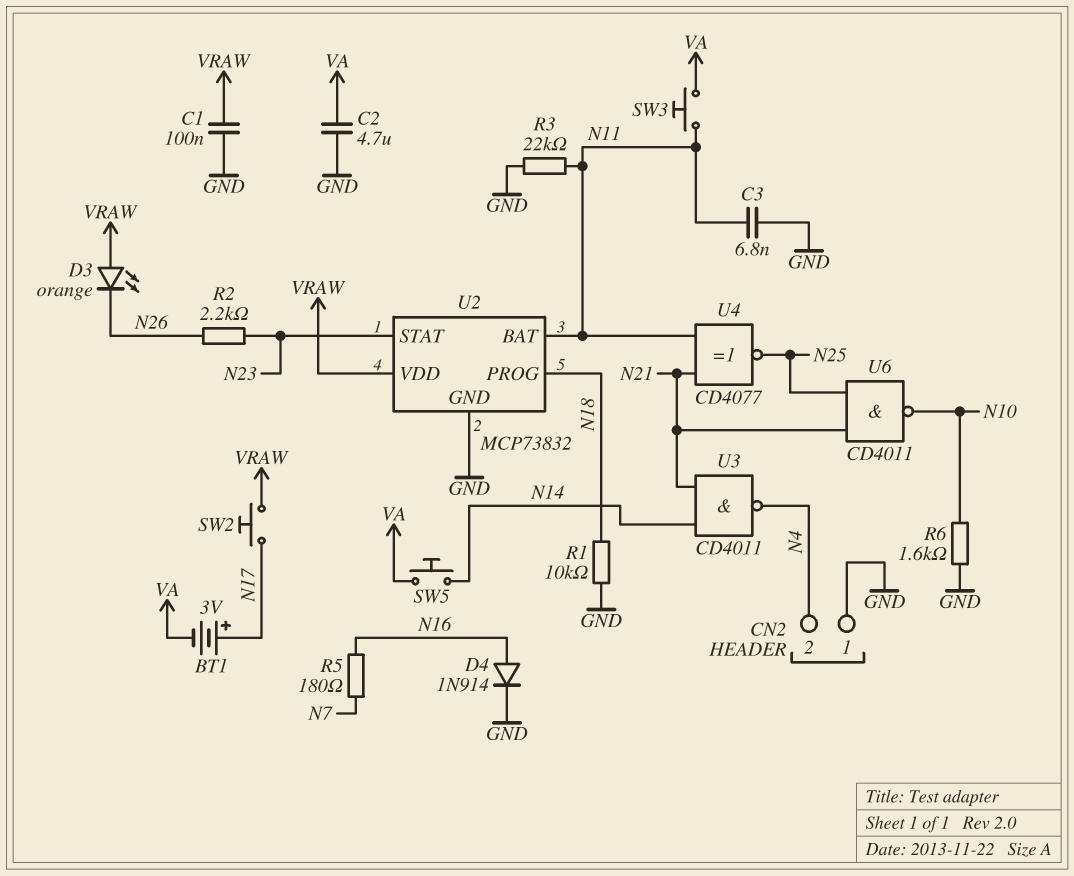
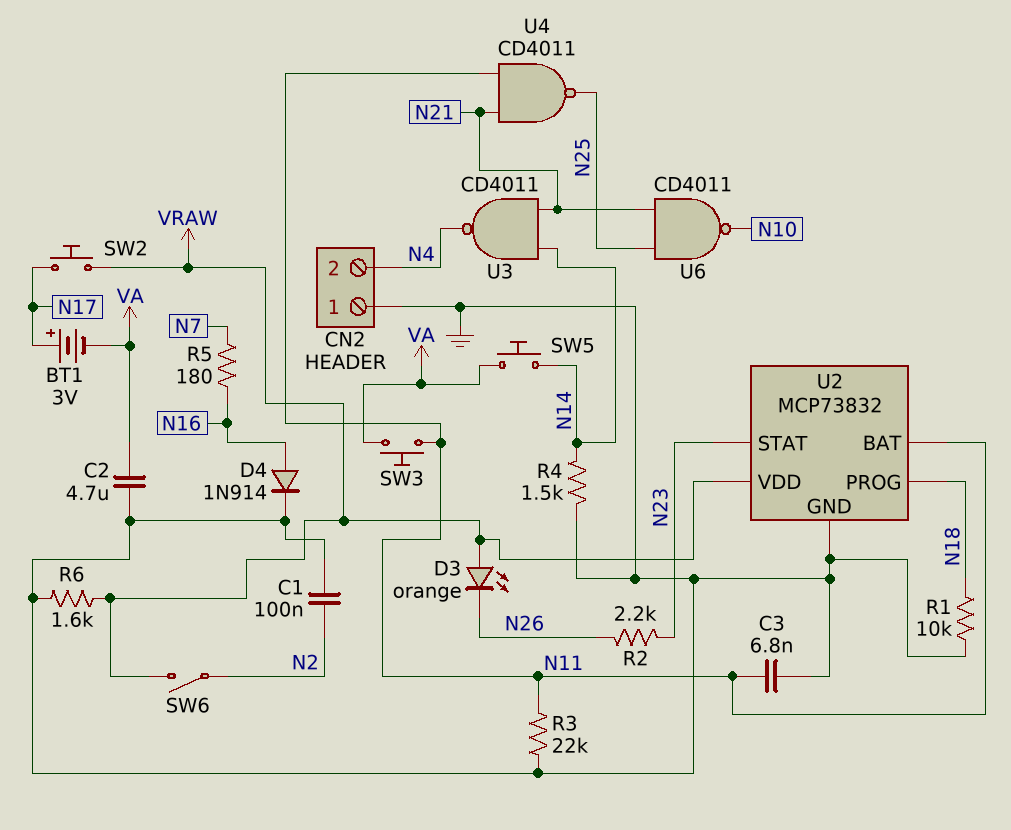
C1: 100nF (GND, VRAW) -> 100nF (GND, N2)
R4: none -> 1.5k (GND, N14)
R6: 1.6k (GND, N10) -> 1.6k (GND, VRAW)
SW6: none -> switch (N2, VRAW)
U4: XNOR CD4077 (in N11, in N21, out N25) -> NAND CD4011 (in N11, in N21, out N25)

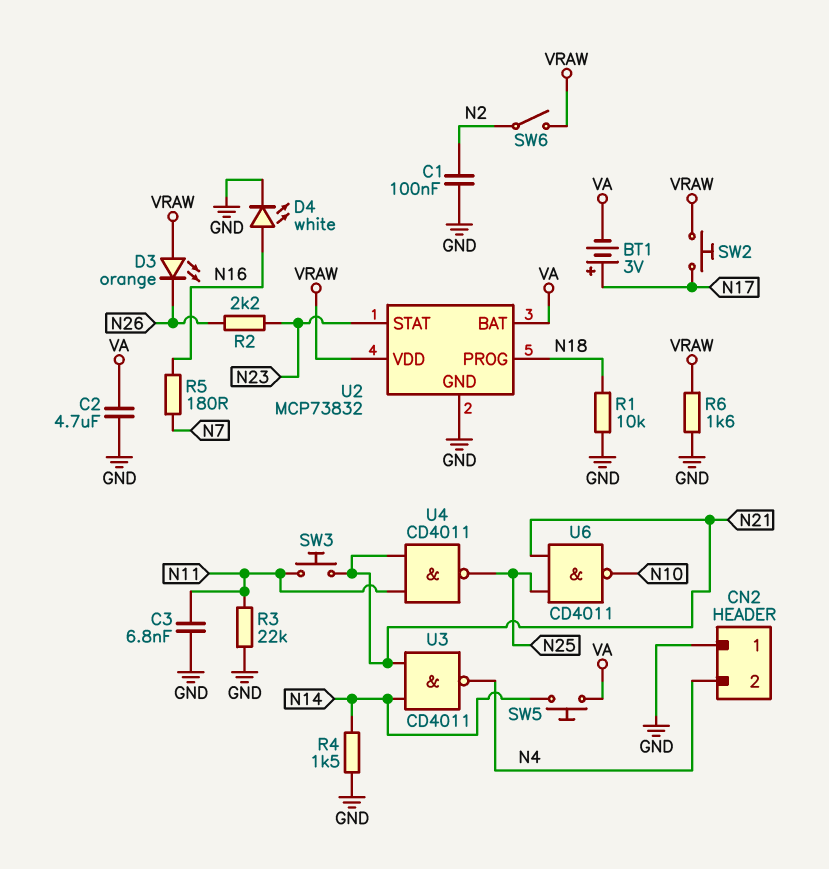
D4: diode 1N914 (A N16, K GND) -> LED white (A N16, K GND)
SW3: button (N11, VA) -> button (N11, N21)
U2 pin BAT: N11 -> VA

